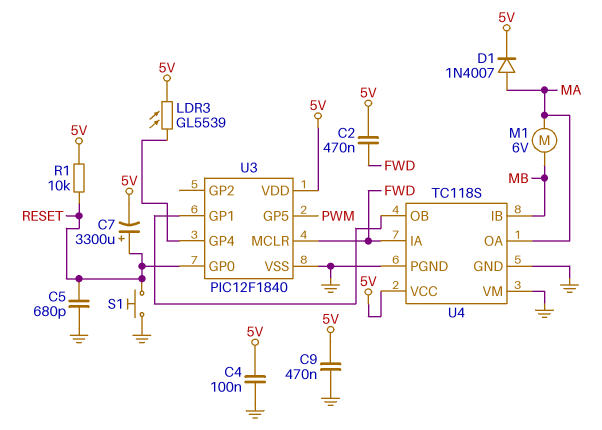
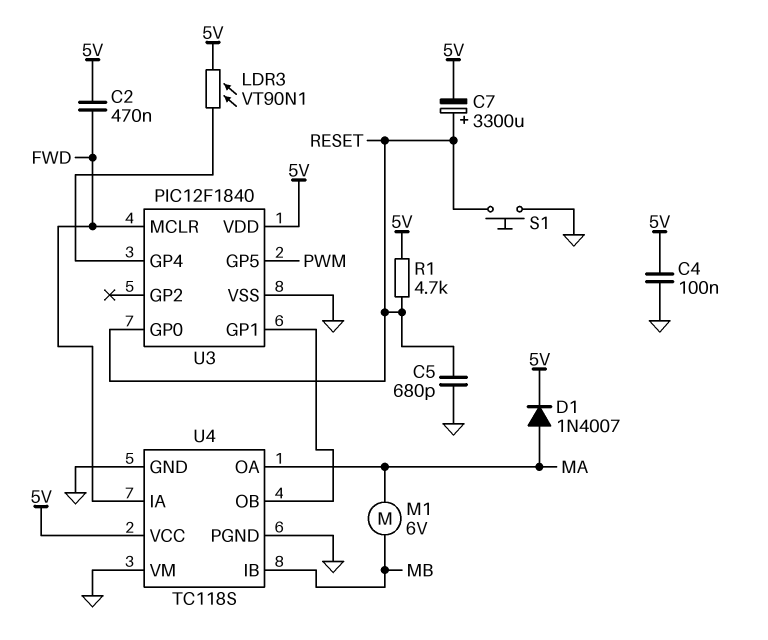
C9: 470nF (5V, GND) -> none
LDR3: GL5539 (5V, U3/GP4) -> VT90N1 (5V, U3/GP4)
R1: 10k (5V, RESET) -> 4.7k (5V, RESET)

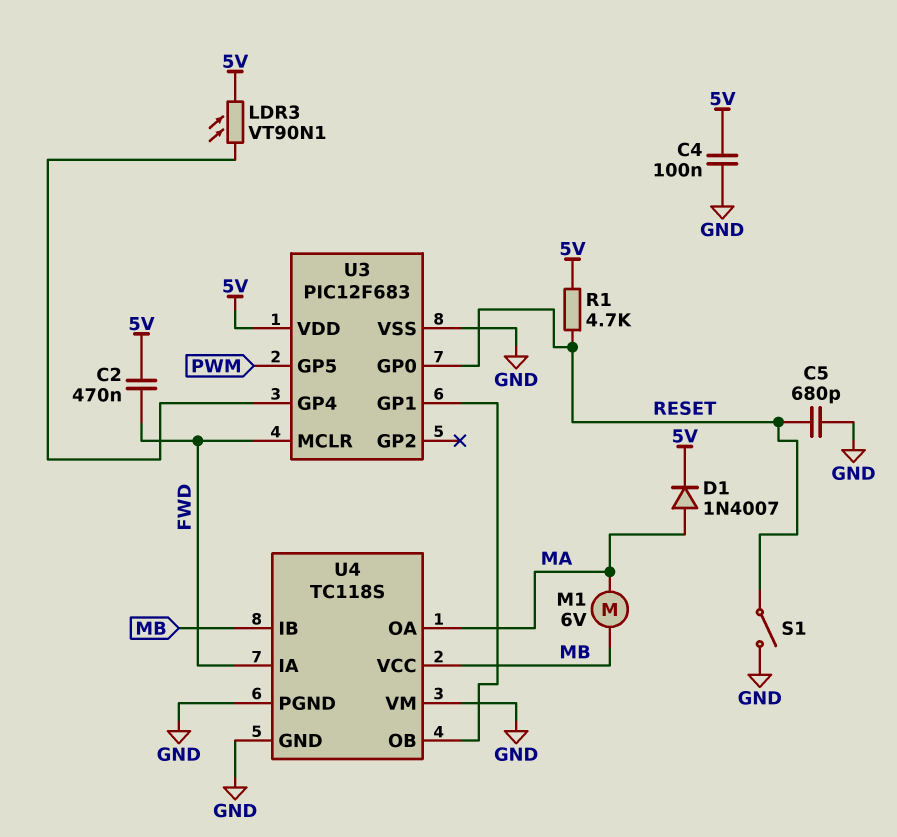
C7: 3300uF (plus RESET, minus 5V) -> none
S1: button (GND, RESET) -> switch (GND, RESET)
U3: PIC12F1840 -> PIC12F683
U4 pin VCC: 5V -> MB

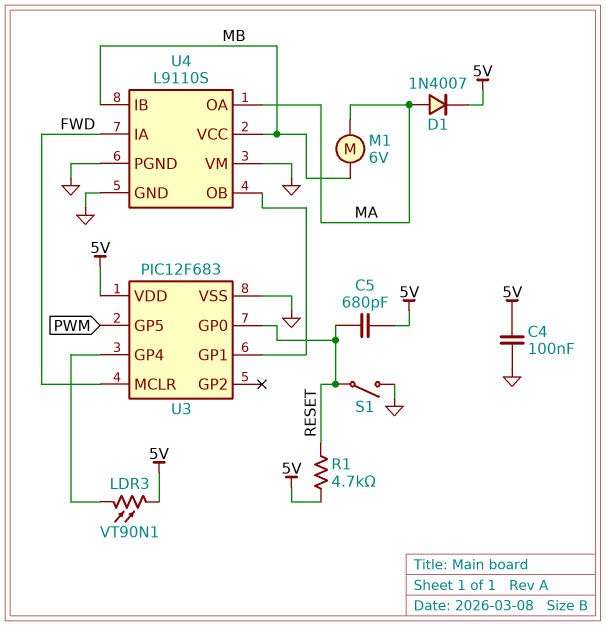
C2: 470nF (5V, FWD) -> none
C5: 680pF (GND, RESET) -> 680pF (5V, RESET)
U4: TC118S -> L9110S

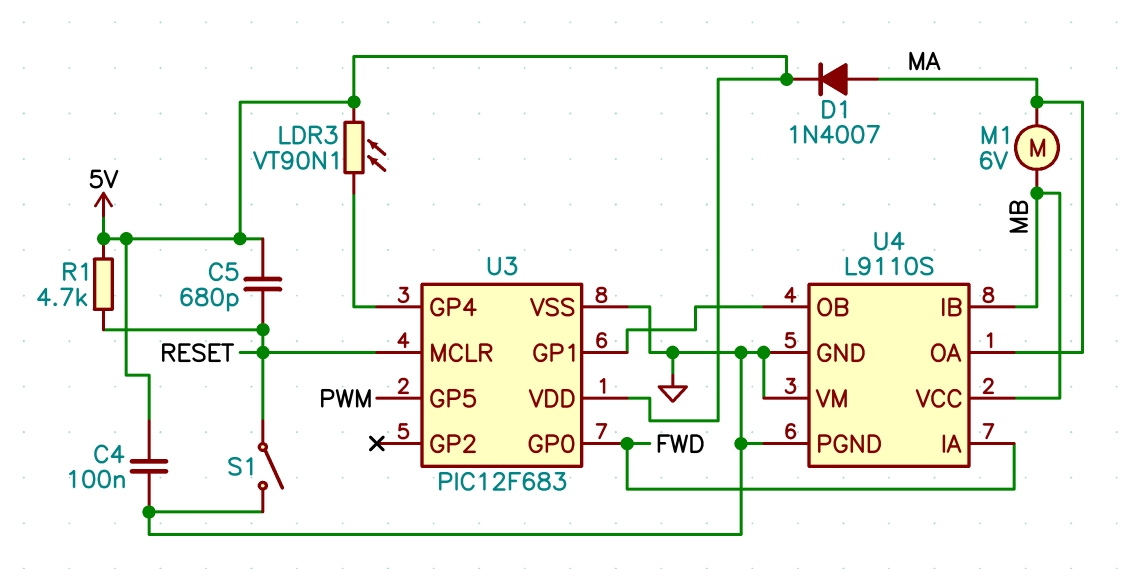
U3 pin GP0: RESET -> FWD
U3 pin MCLR: FWD -> RESET

